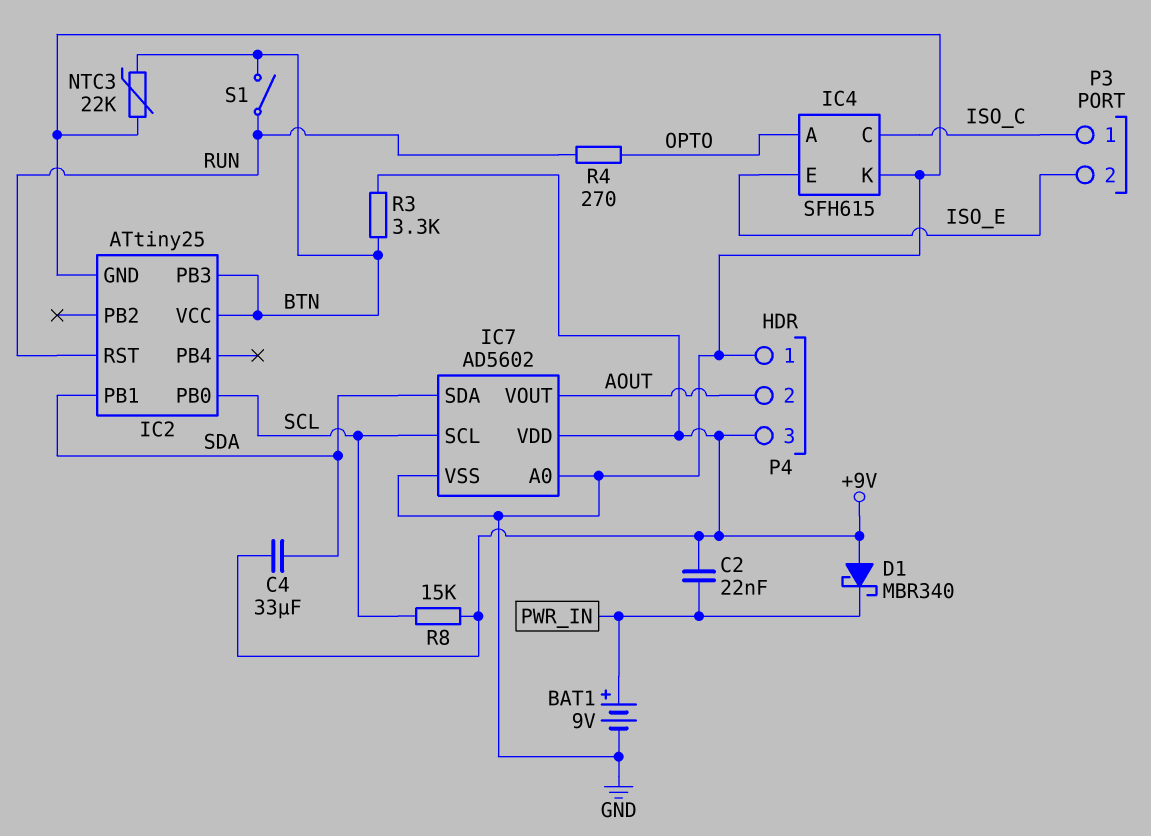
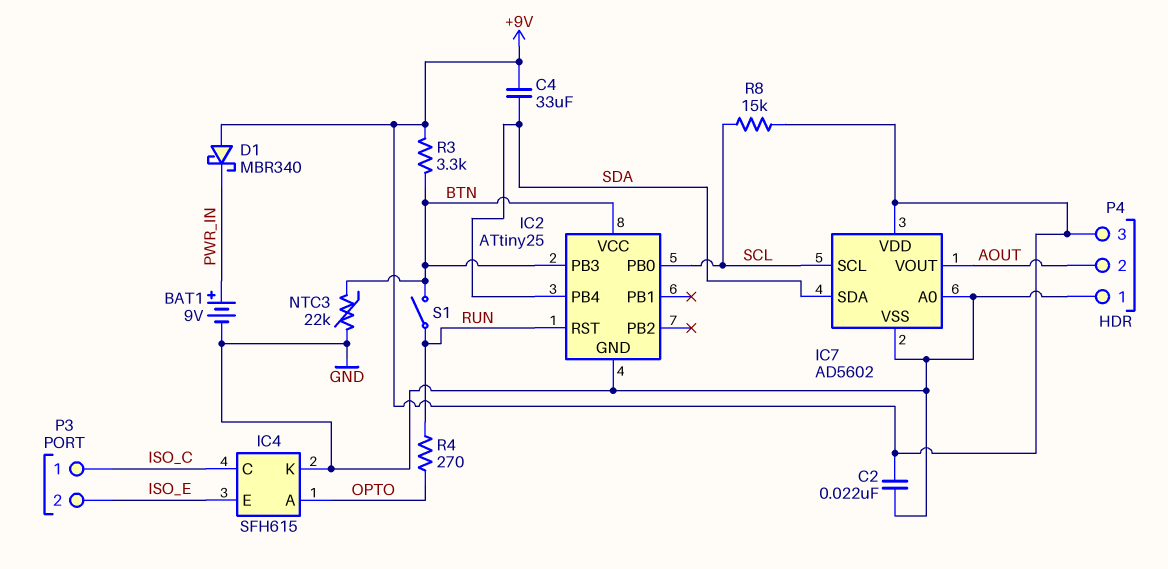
C2: 22nF (+9V, PWR_IN) -> 22nF (+9V, GND)
IC2 pin PB1: SDA -> none
IC2 pin PB4: none -> SDA

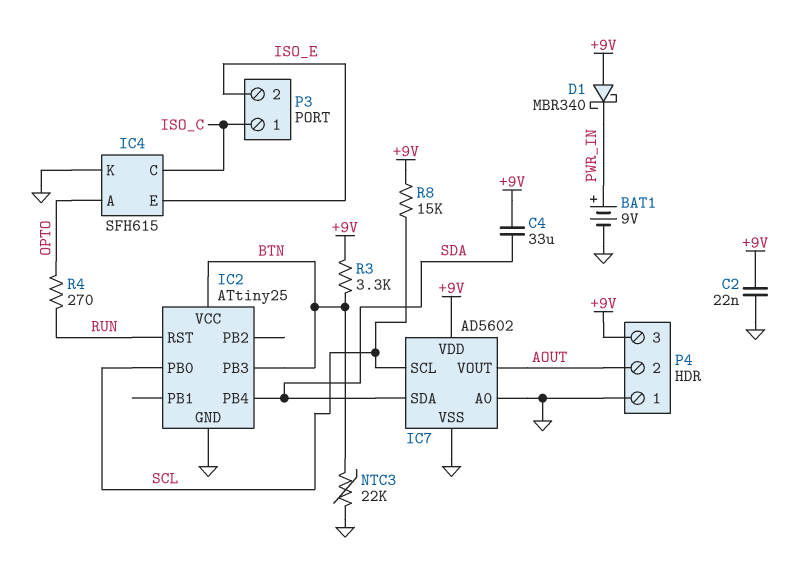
S1: switch (BTN, RUN) -> none

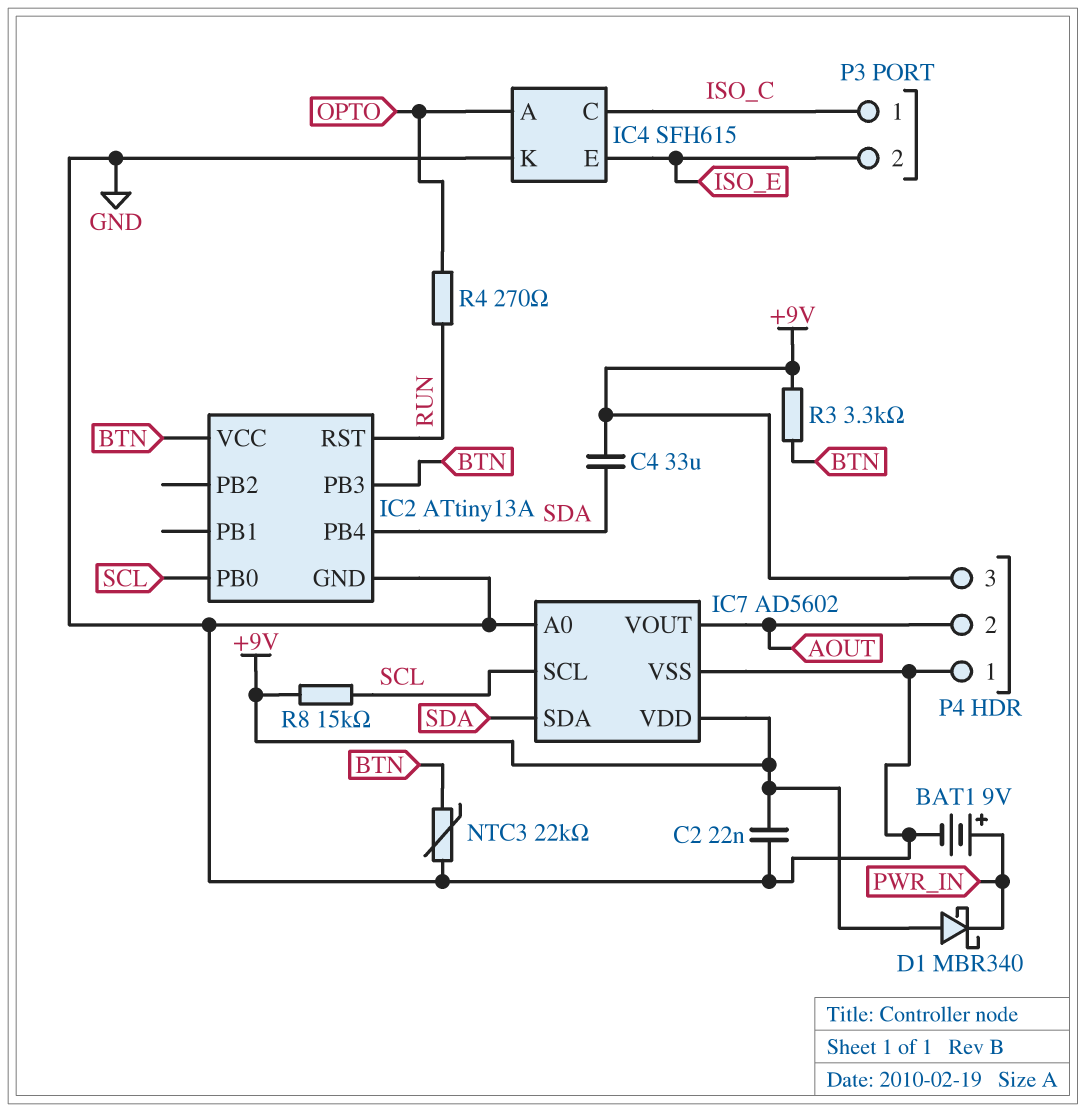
IC2: ATtiny25 -> ATtiny13A

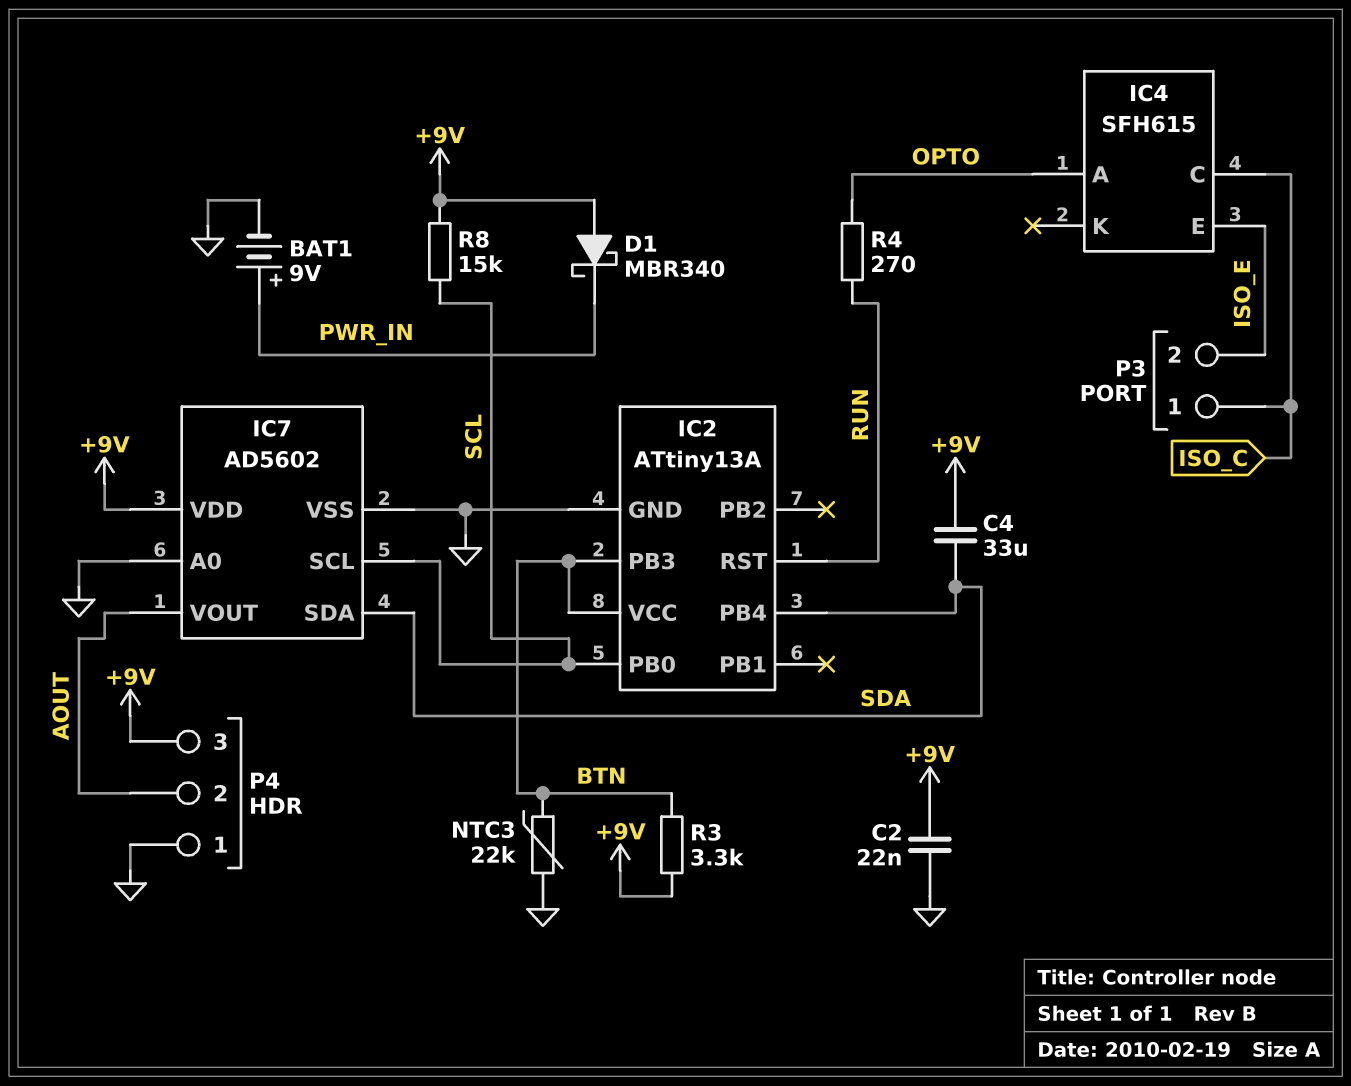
IC4 pin K: GND -> none

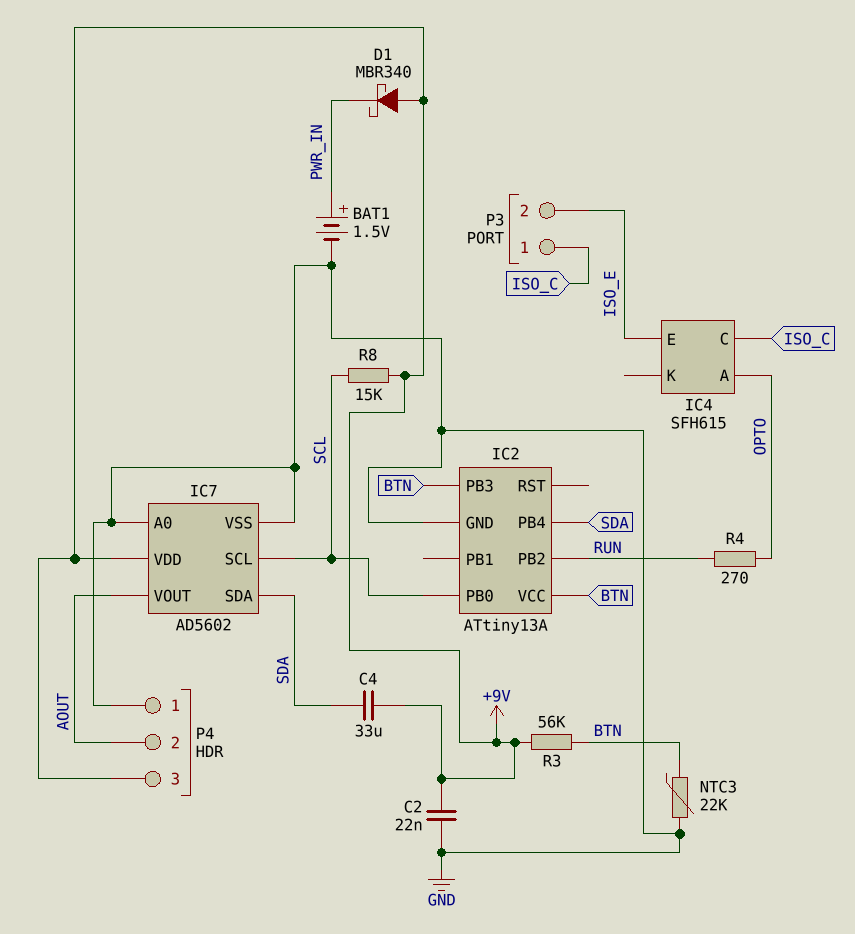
BAT1: 9V (plus PWR_IN, minus GND) -> 1.5V (plus PWR_IN, minus GND)
IC2 pin PB2: none -> RUN
IC2 pin RST: RUN -> none
R3: 3.3k (+9V, BTN) -> 56k (+9V, BTN)

